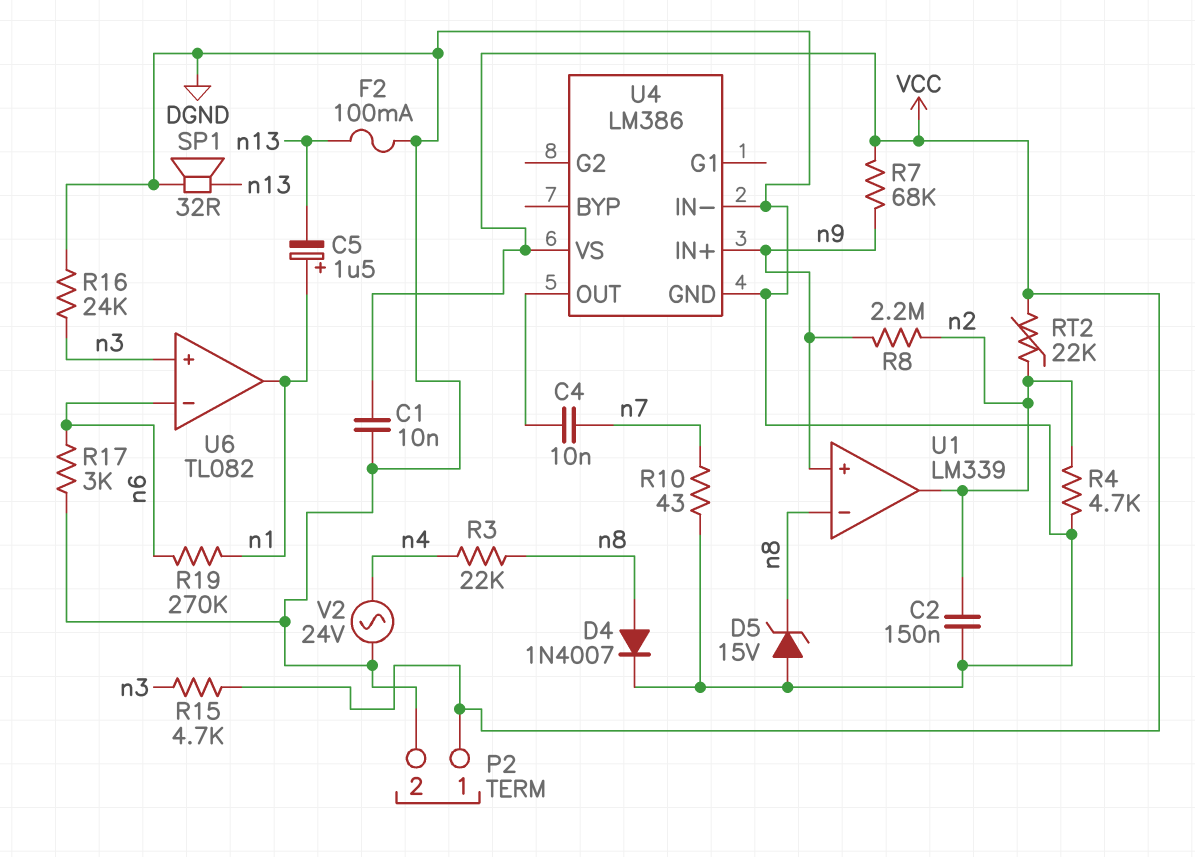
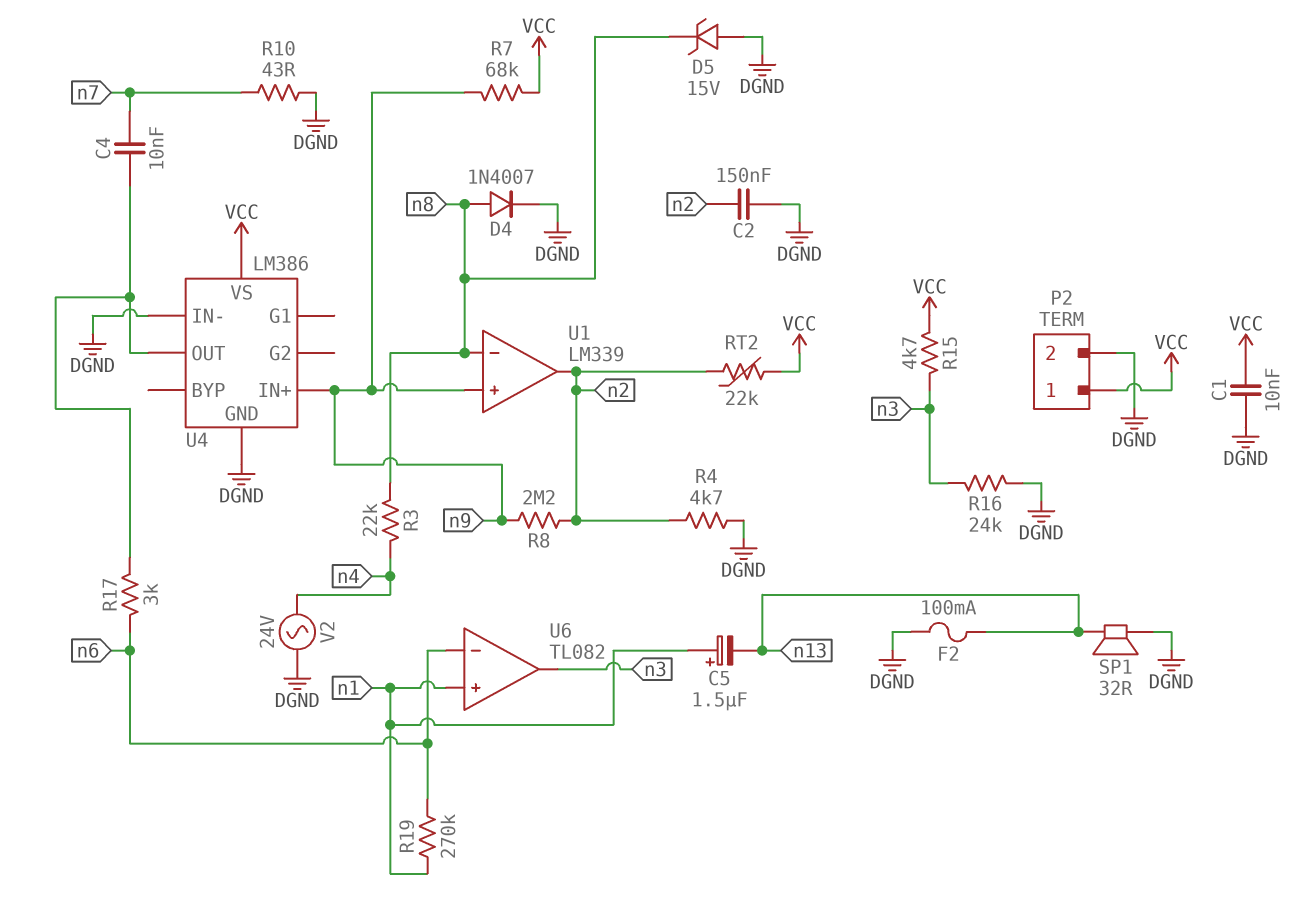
R17: 3k (DGND, n6) -> 3k (U4/OUT, n6)
U6 pin in+: n3 -> n1
U6 pin out: n1 -> n3

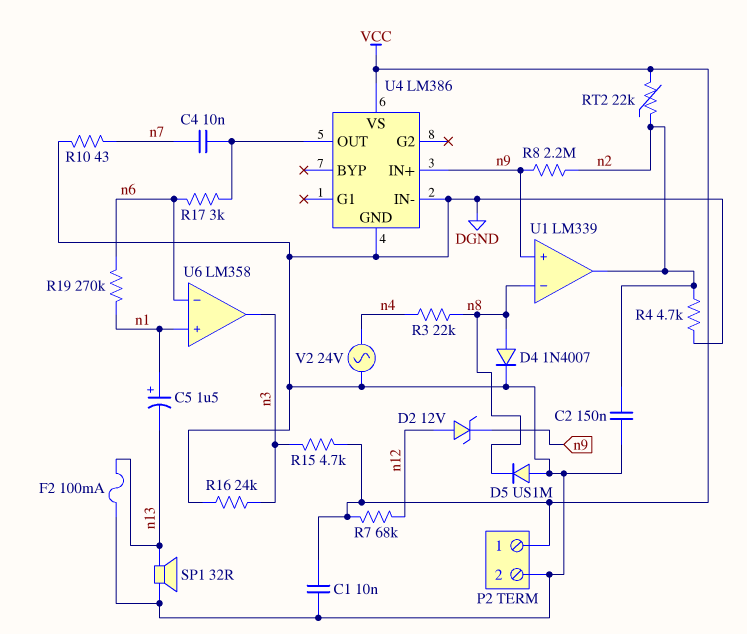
D2: none -> zener 12V (A n12, K n9)
D5: zener 15V (A DGND, K n8) -> diode US1M (A DGND, K n8)
R7: 68k (VCC, n9) -> 68k (VCC, n12)
U6: TL082 -> LM358

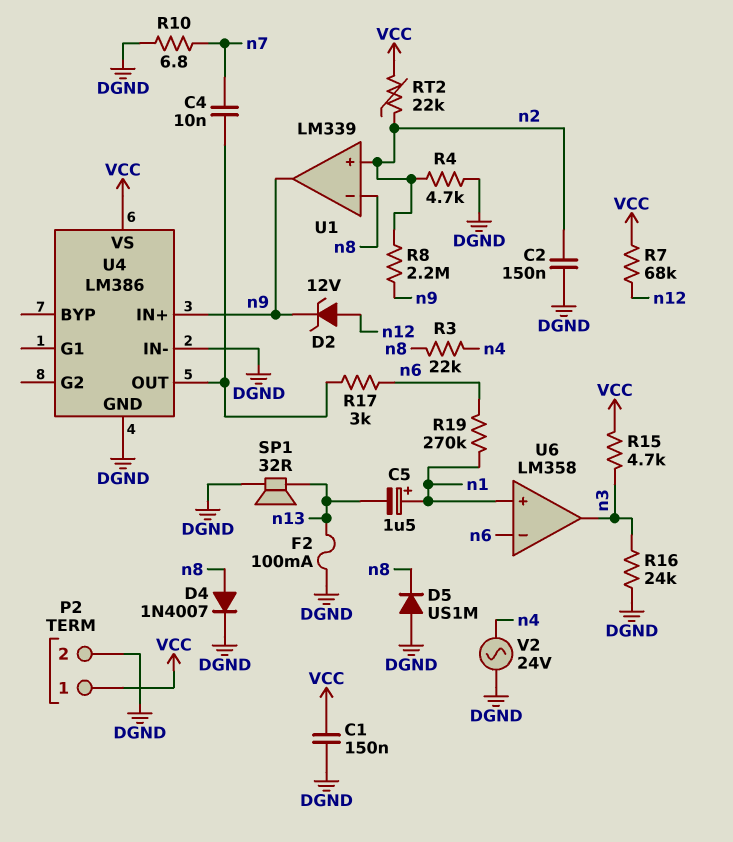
C1: 10nF (DGND, VCC) -> 150nF (DGND, VCC)
R10: 43 (DGND, n7) -> 6.8 (DGND, n7)
U1 pin in+: n9 -> n2
U1 pin out: n2 -> n9

